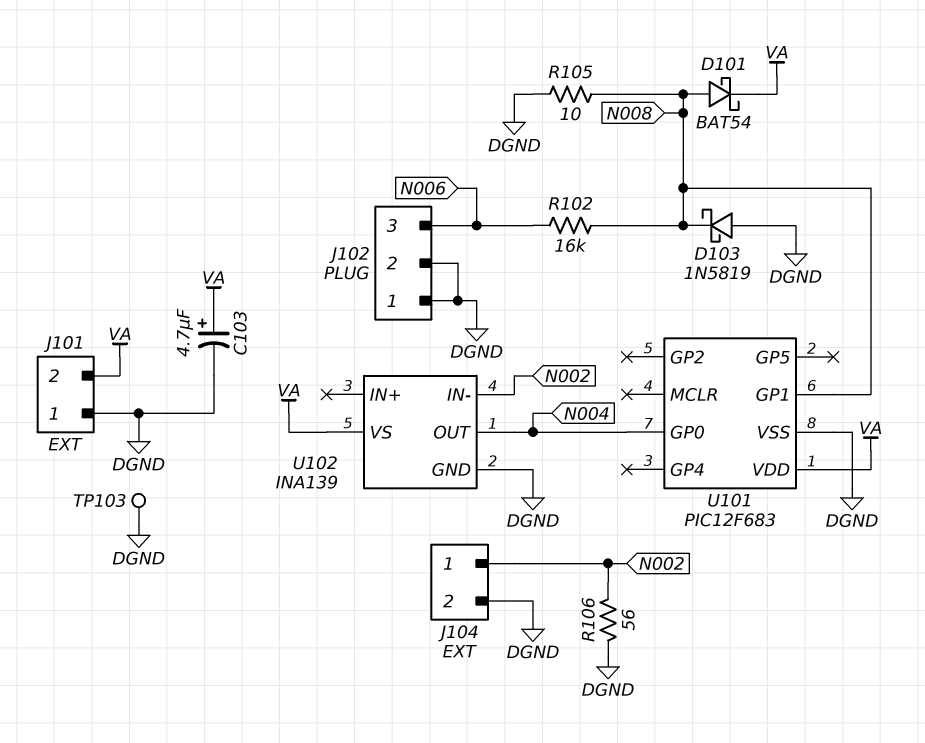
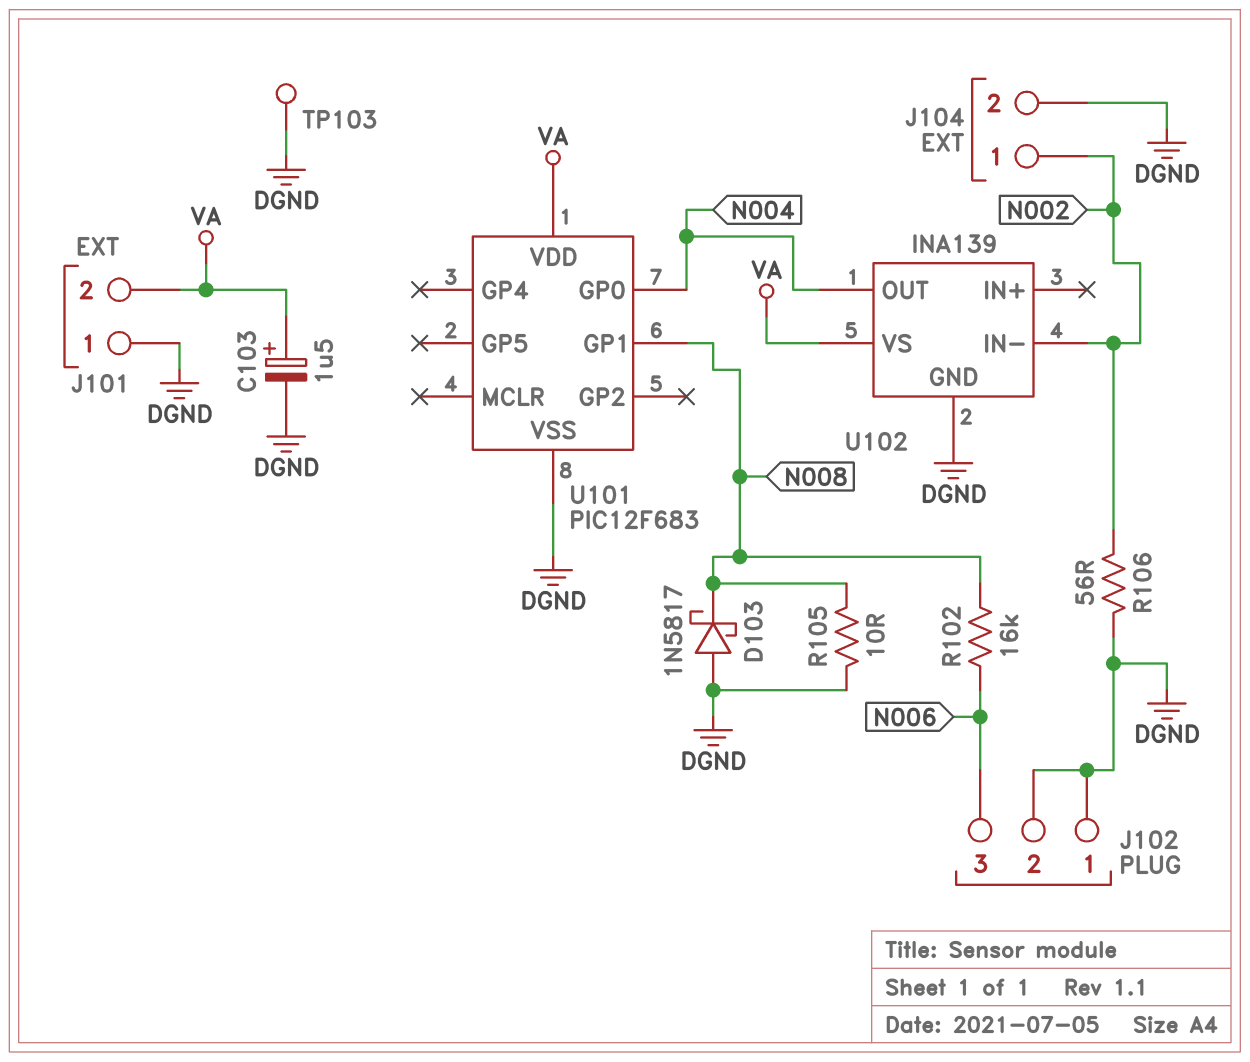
C103: 4.7uF (plus VA, minus DGND) -> 1.5uF (plus VA, minus DGND)
D101: schottky BAT54 (A N008, K VA) -> none
D103: schottky 1N5819 (A DGND, K N008) -> schottky 1N5817 (A DGND, K N008)

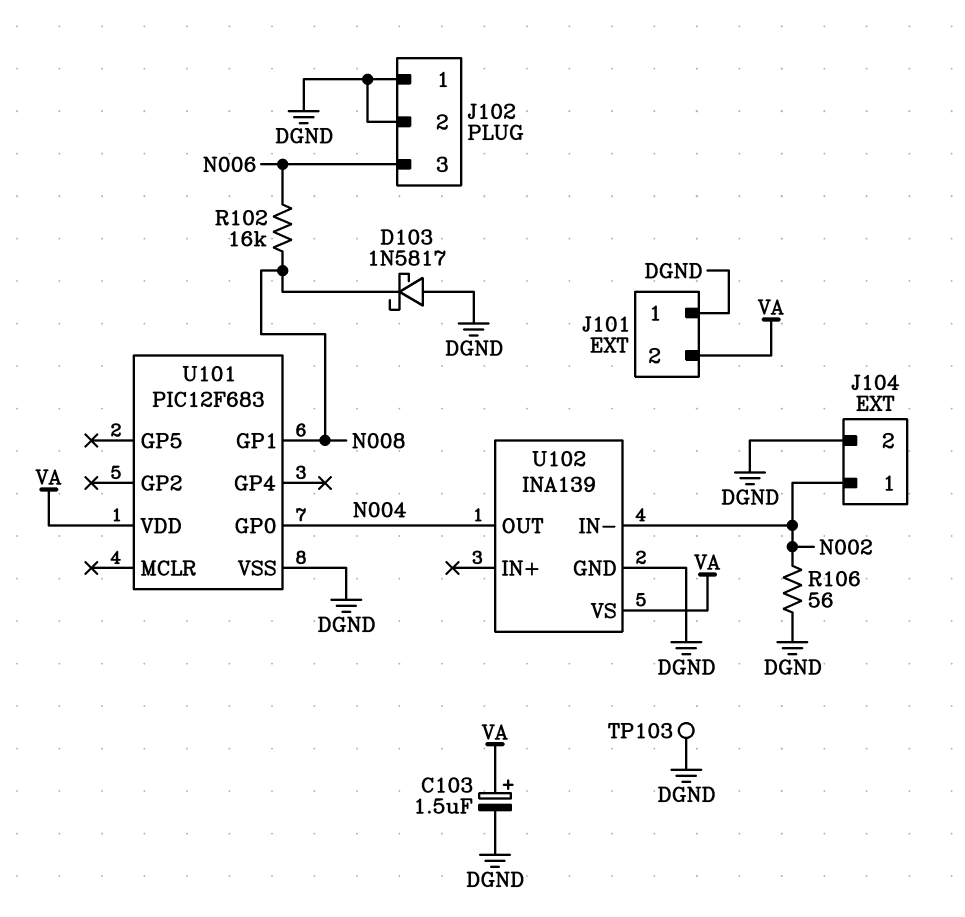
R105: 10 (DGND, N008) -> none

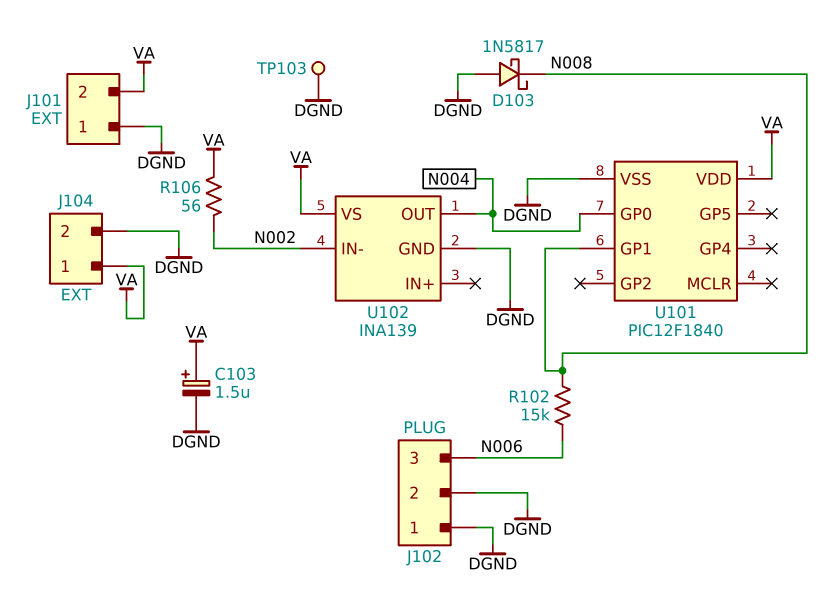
J104 pin 1: N002 -> VA
R102: 16k (N006, N008) -> 15k (N006, N008)
R106: 56 (DGND, N002) -> 56 (N002, VA)
U101: PIC12F683 -> PIC12F1840

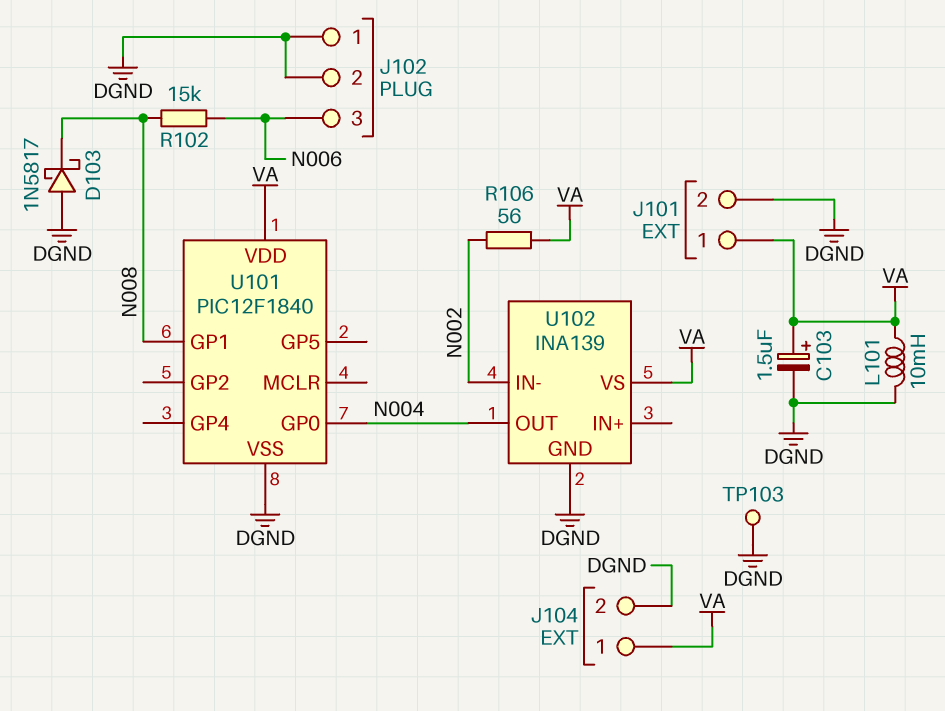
J101 pin 1: DGND -> VA
J101 pin 2: VA -> DGND
L101: none -> 10mH (DGND, VA)

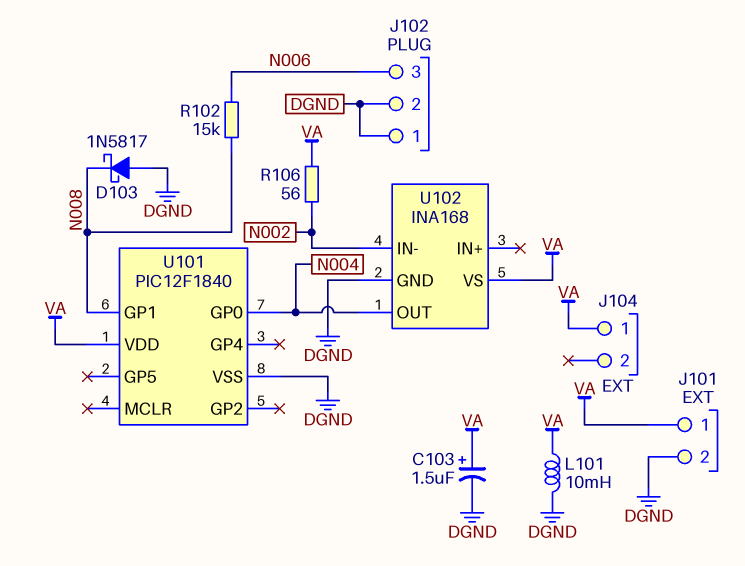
J104 pin 2: DGND -> none
TP103: test point (DGND) -> none
U102: INA139 -> INA168

